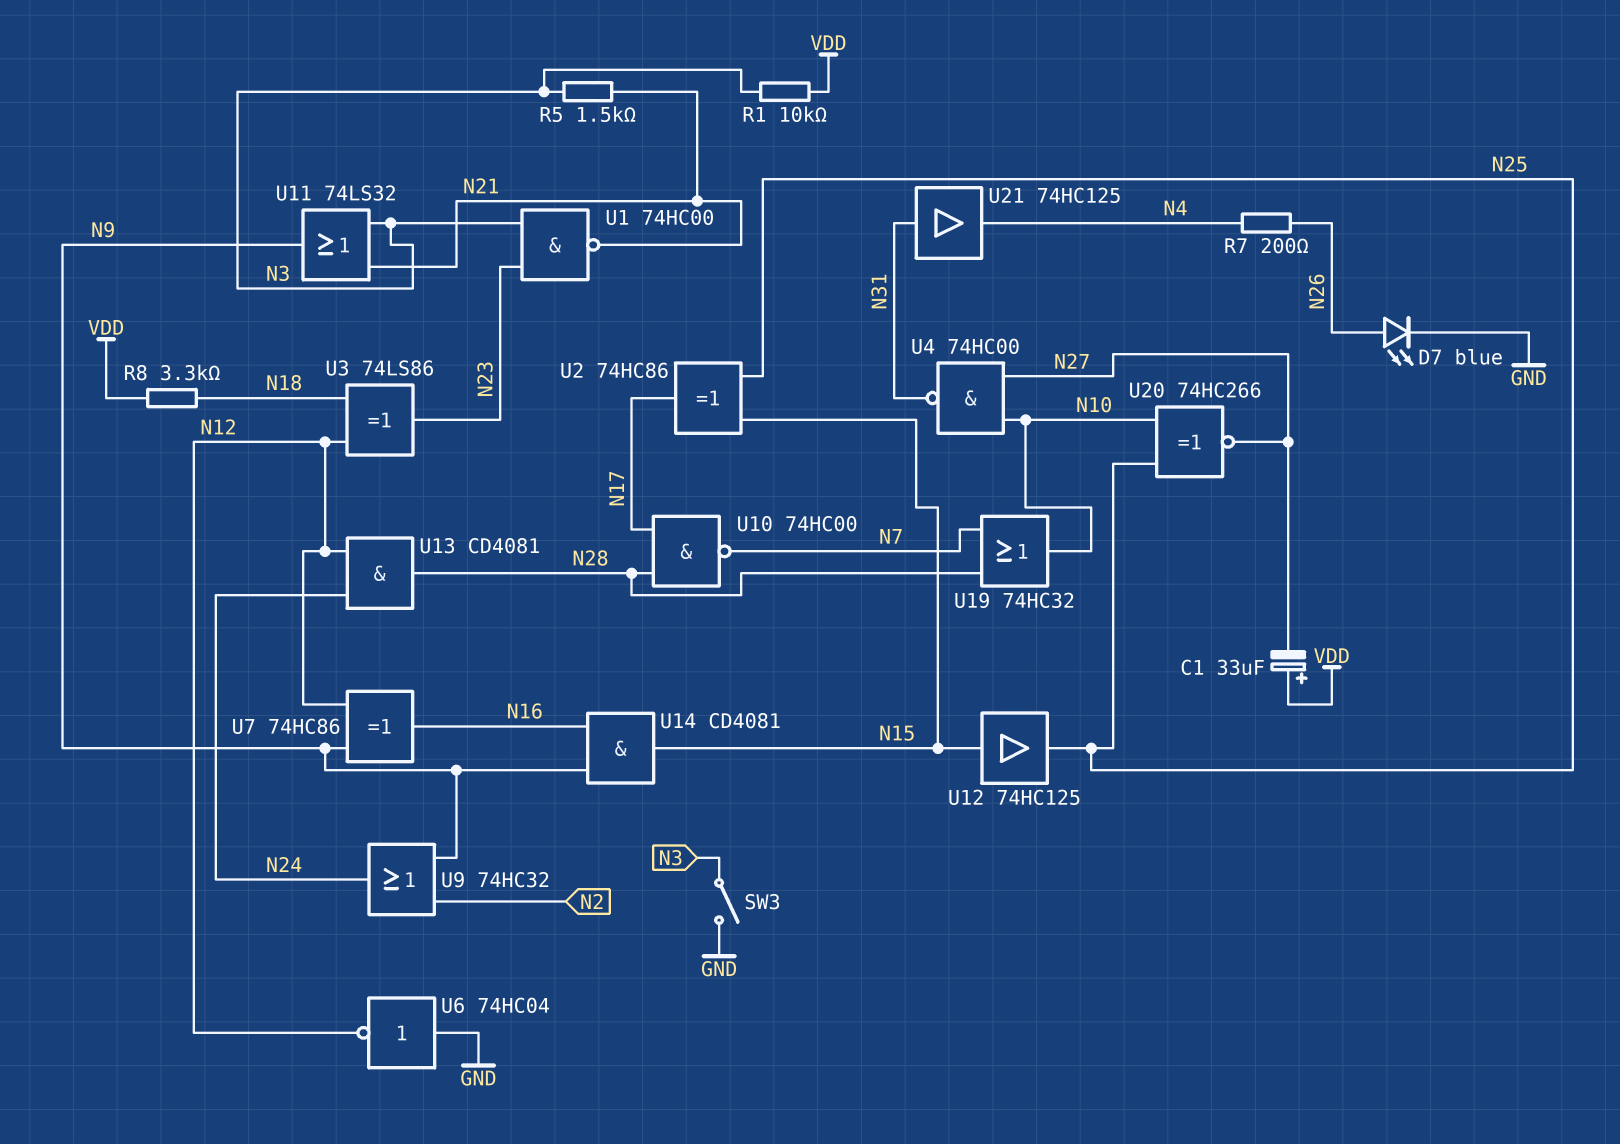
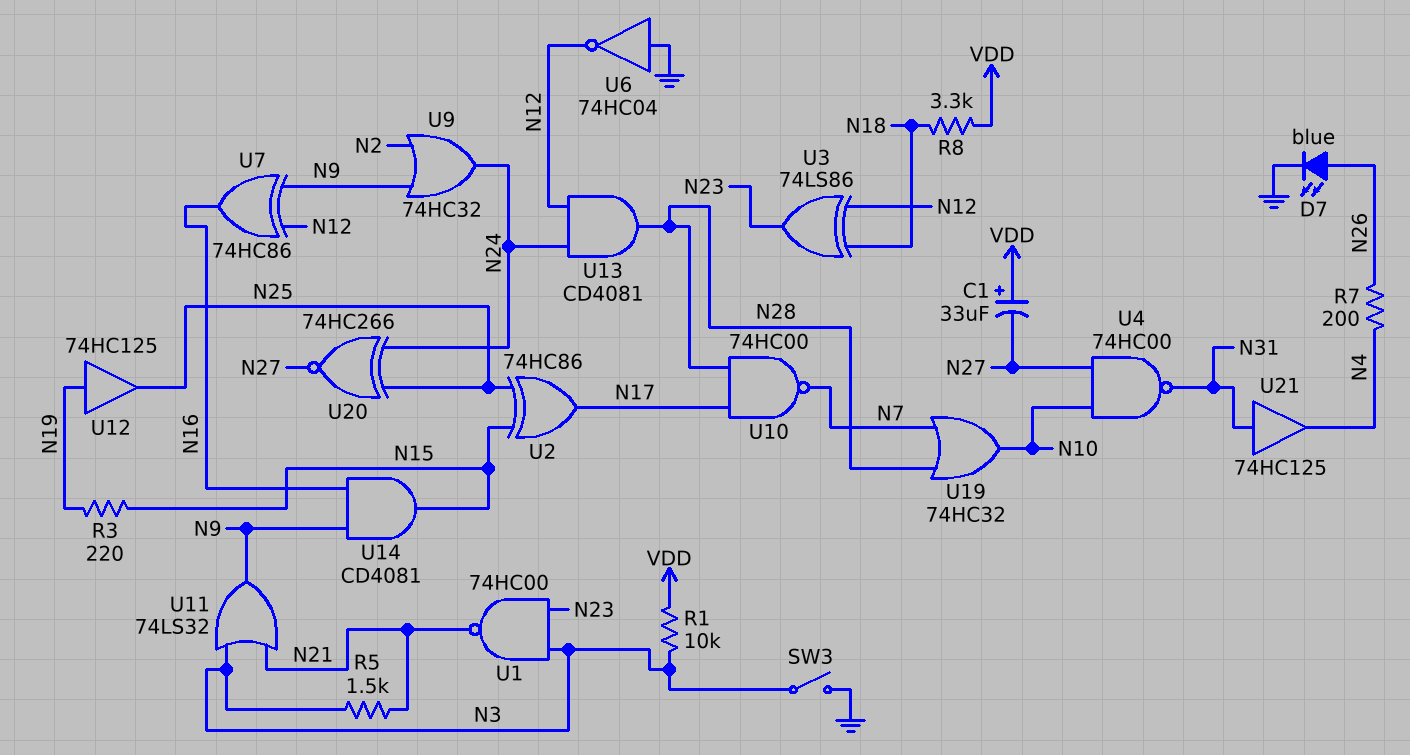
R3: none -> 220 (N15, N19)
U12: buffer 74HC125 (in N15, out N25) -> buffer 74HC125 (in N19, out N25)
U20: XNOR 74HC266 (in N10, in N25, out N27) -> XNOR 74HC266 (in N24, in N25, out N27)

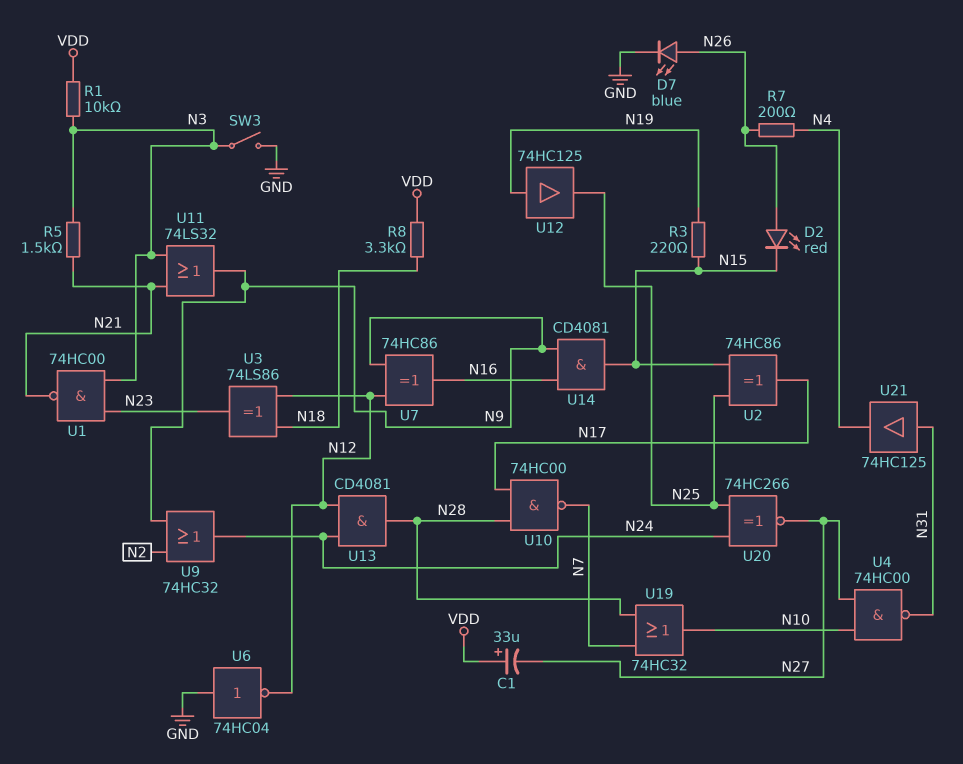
D2: none -> LED red (A N26, K N15)

